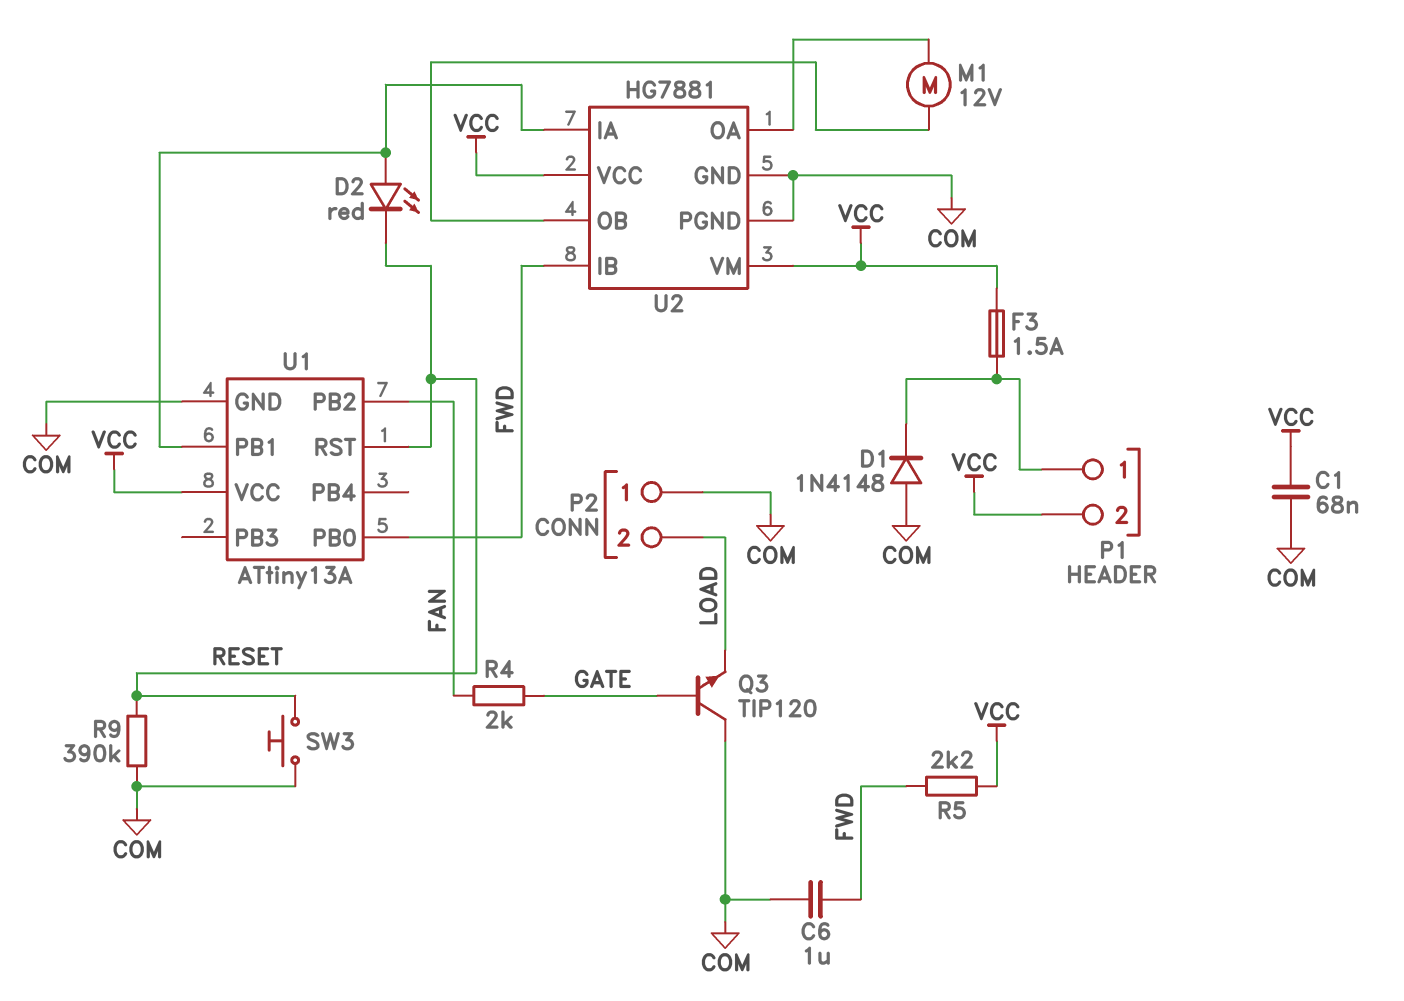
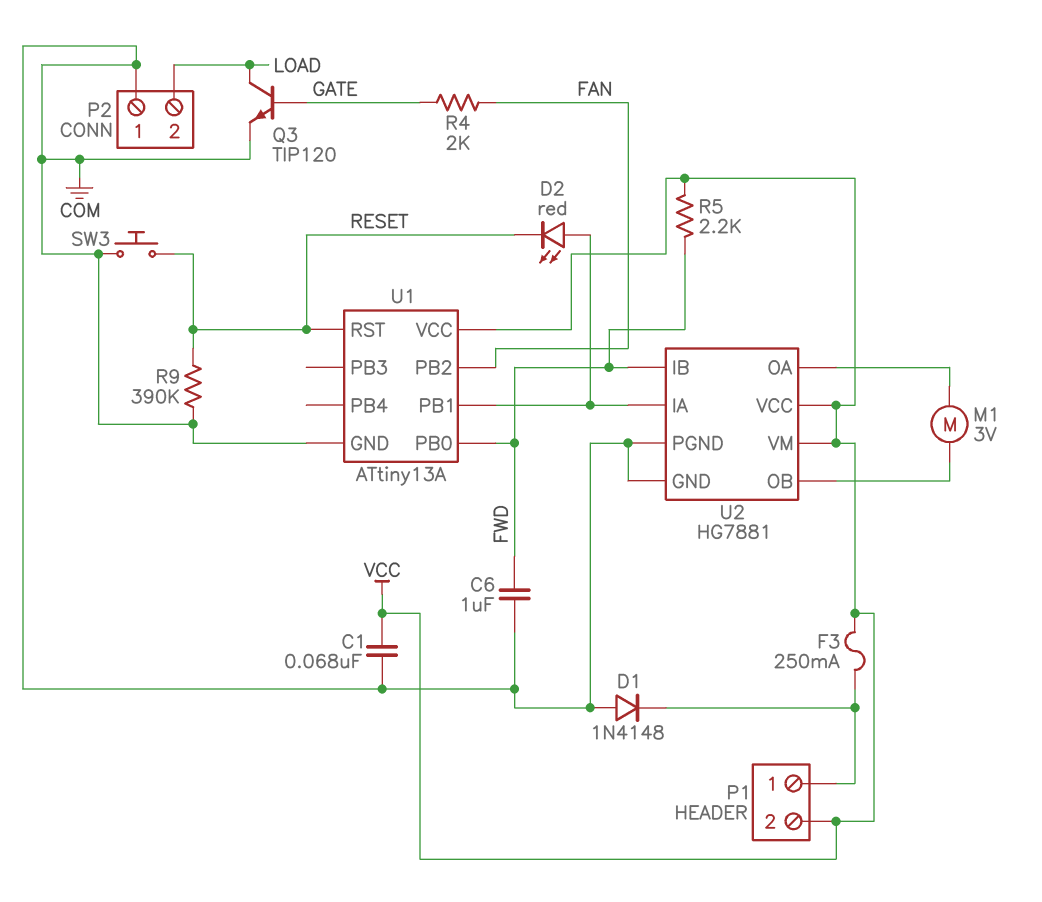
F3: 1.5A (P1/1, VCC) -> 250mA (P1/1, VCC)
M1: motor 12V (U2/OA, U2/OB) -> motor 3V (U2/OA, U2/OB)
Q3: NPN TIP120 (B GATE, C COM, E LOAD) -> NPN TIP120 (B GATE, C LOAD, E COM)

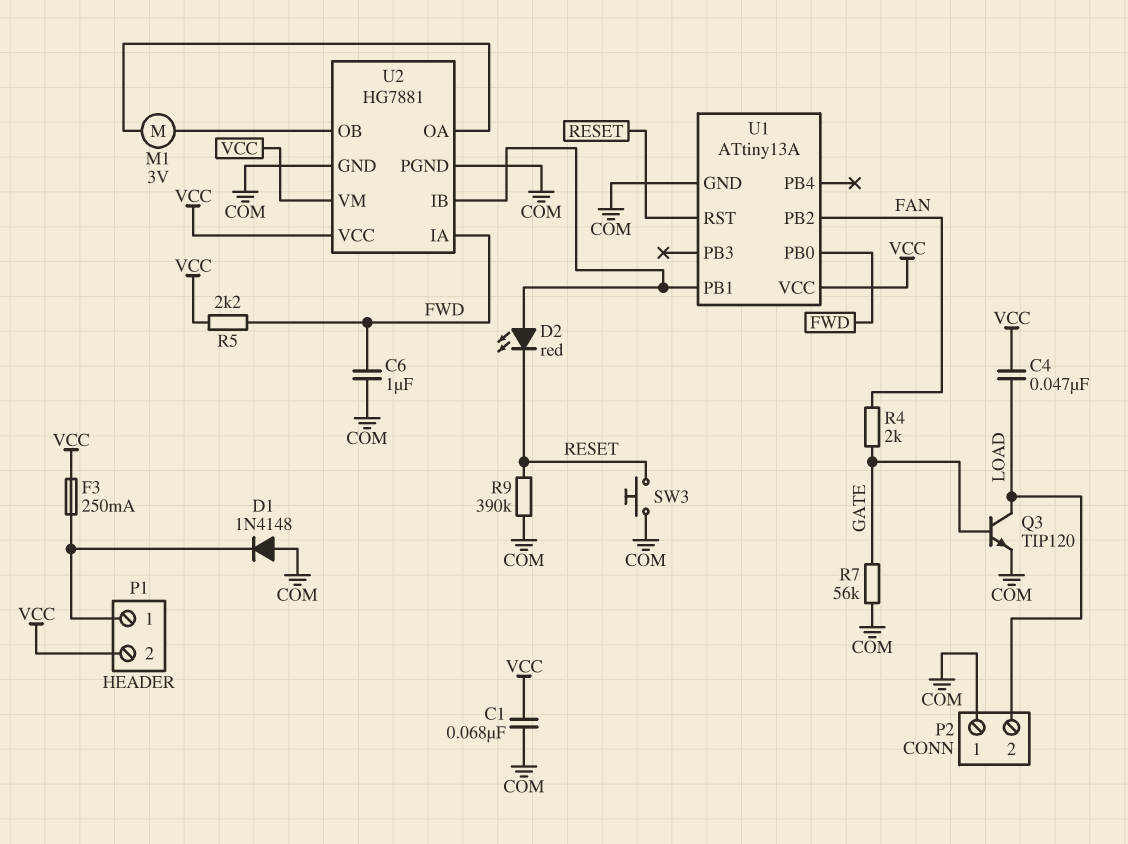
C4: none -> 47nF (LOAD, VCC)
R7: none -> 56k (COM, GATE)
U2 pin IA: U1/PB1 -> FWD
U2 pin IB: FWD -> U1/PB1

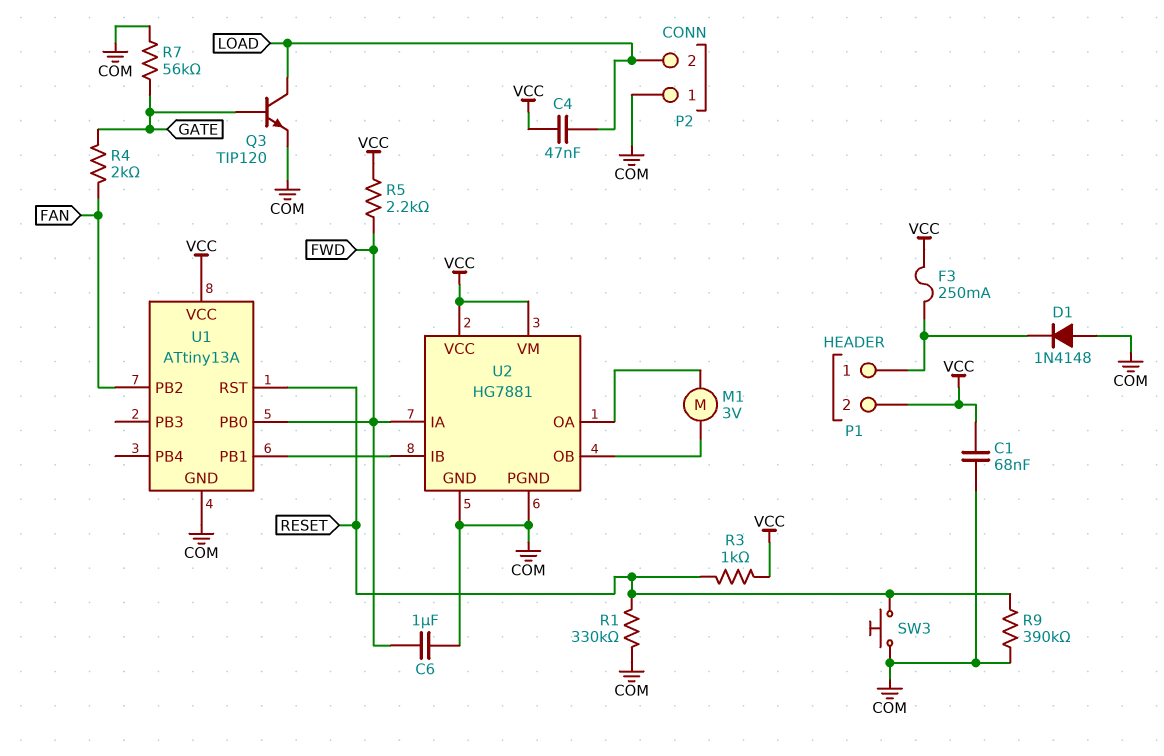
D2: LED red (A U1/PB1, K RESET) -> none
R1: none -> 330k (COM, RESET)
R3: none -> 1k (RESET, VCC)

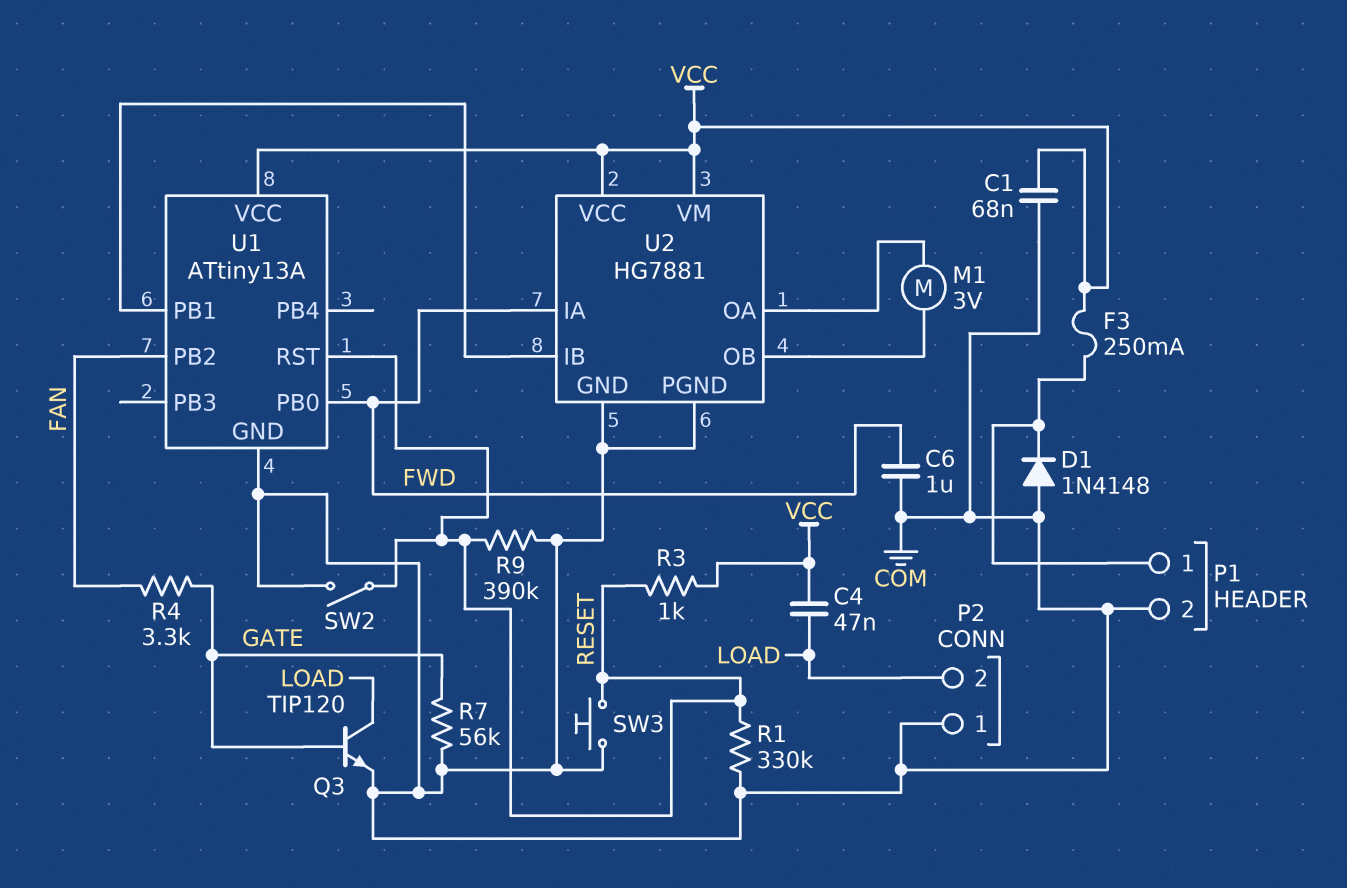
P1 pin 2: VCC -> COM
R4: 2k (FAN, GATE) -> 3.3k (FAN, GATE)
R5: 2.2k (FWD, VCC) -> none
SW2: none -> switch (COM, RESET)

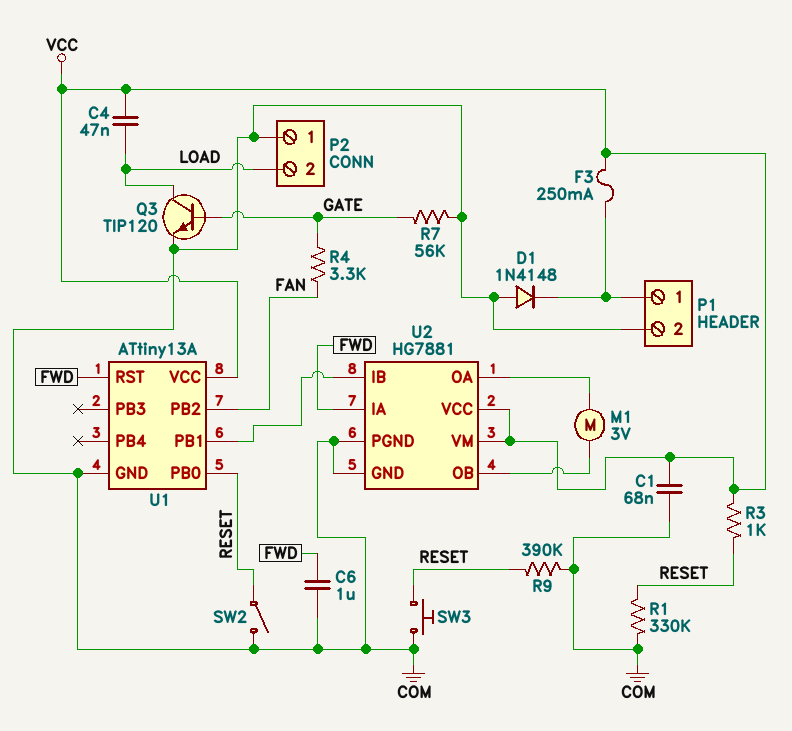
U1 pin PB0: FWD -> RESET
U1 pin RST: RESET -> FWD

